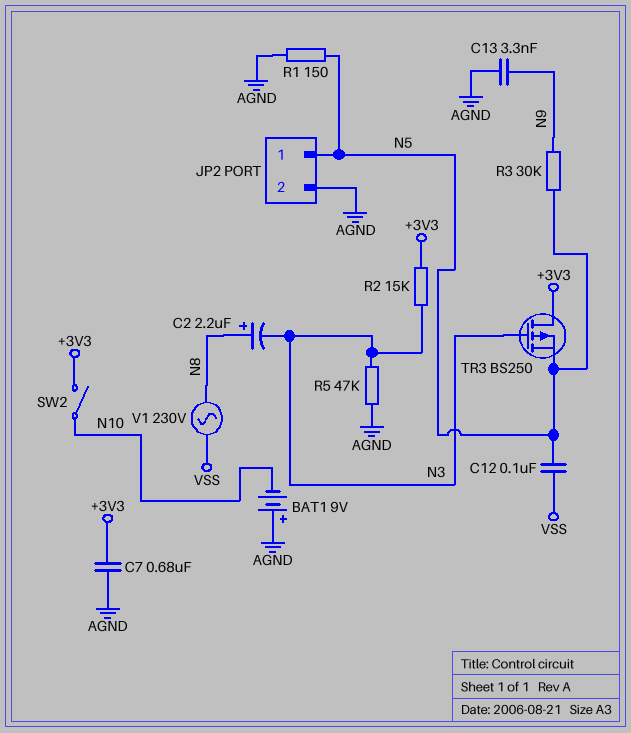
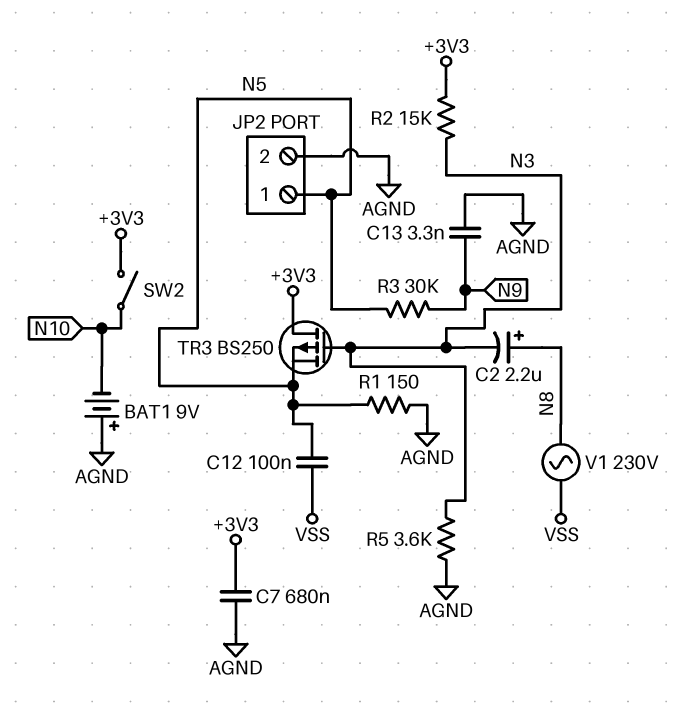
R5: 47k (AGND, N3) -> 3.6k (AGND, N3)

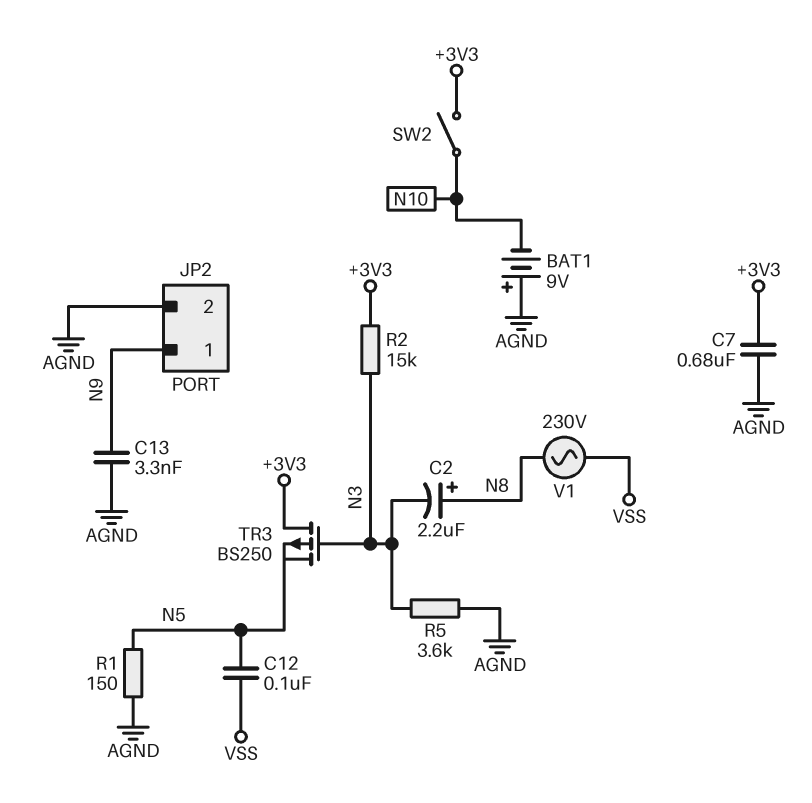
JP2 pin 1: N5 -> N9
R3: 30k (N5, N9) -> none

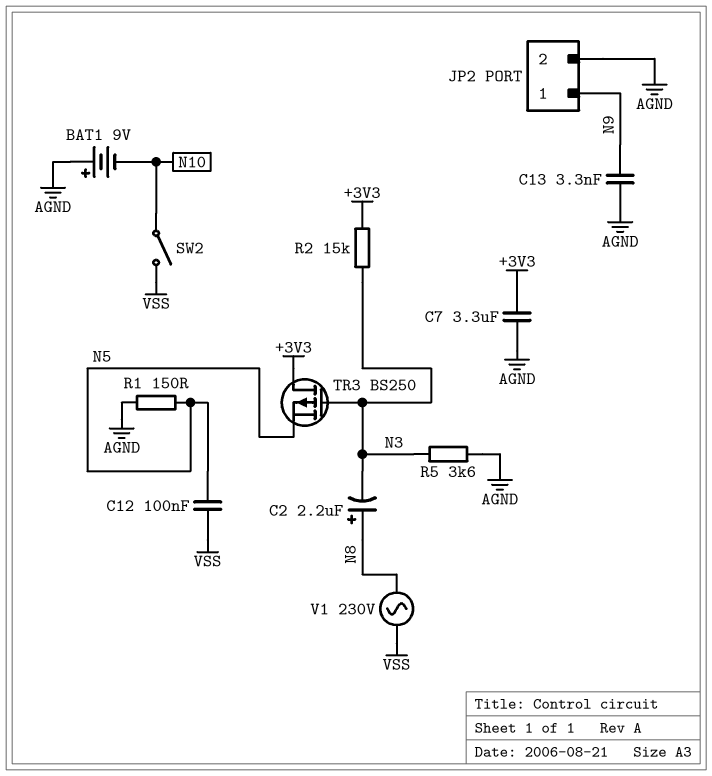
C7: 680nF (+3V3, AGND) -> 3.3uF (+3V3, AGND)
SW2: switch (+3V3, N10) -> switch (N10, VSS)

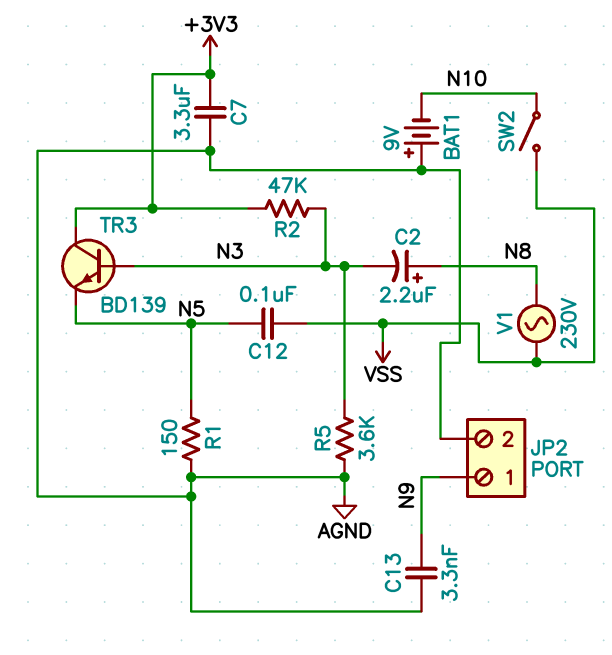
R2: 15k (+3V3, N3) -> 47k (+3V3, N3)
TR3: PMOS BS250 (G N3, D +3V3, S N5) -> NPN BD139 (B N3, C +3V3, E N5)

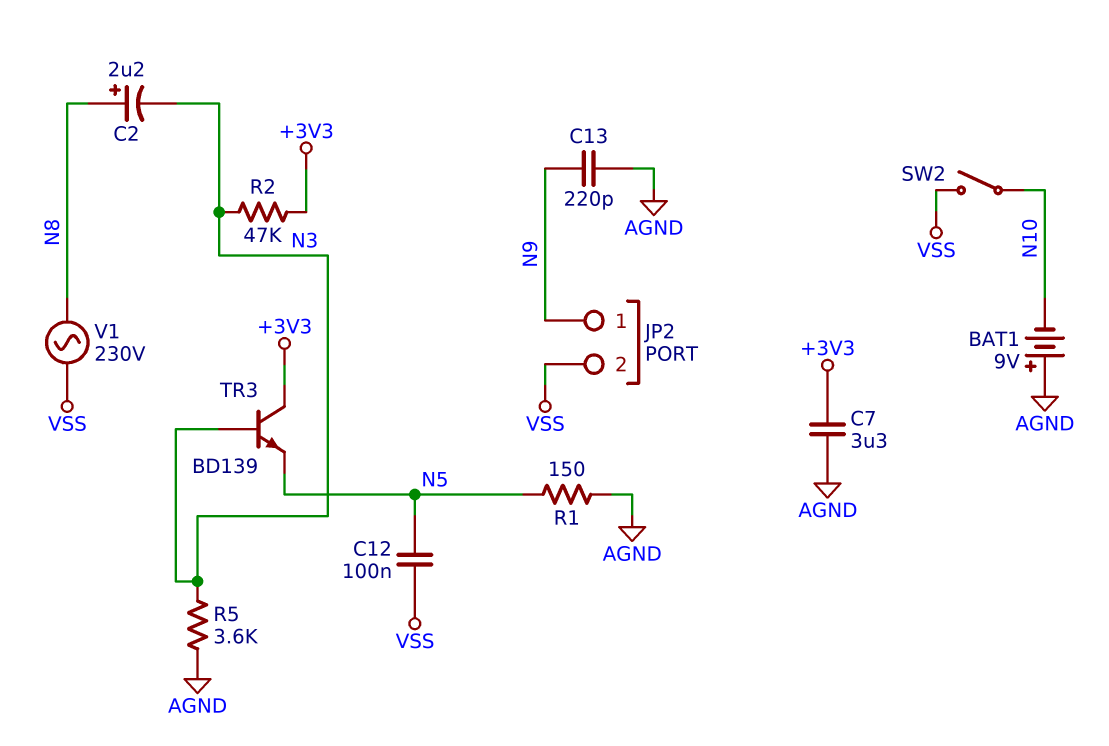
C13: 3.3nF (AGND, N9) -> 220pF (AGND, N9)
JP2 pin 2: AGND -> VSS

